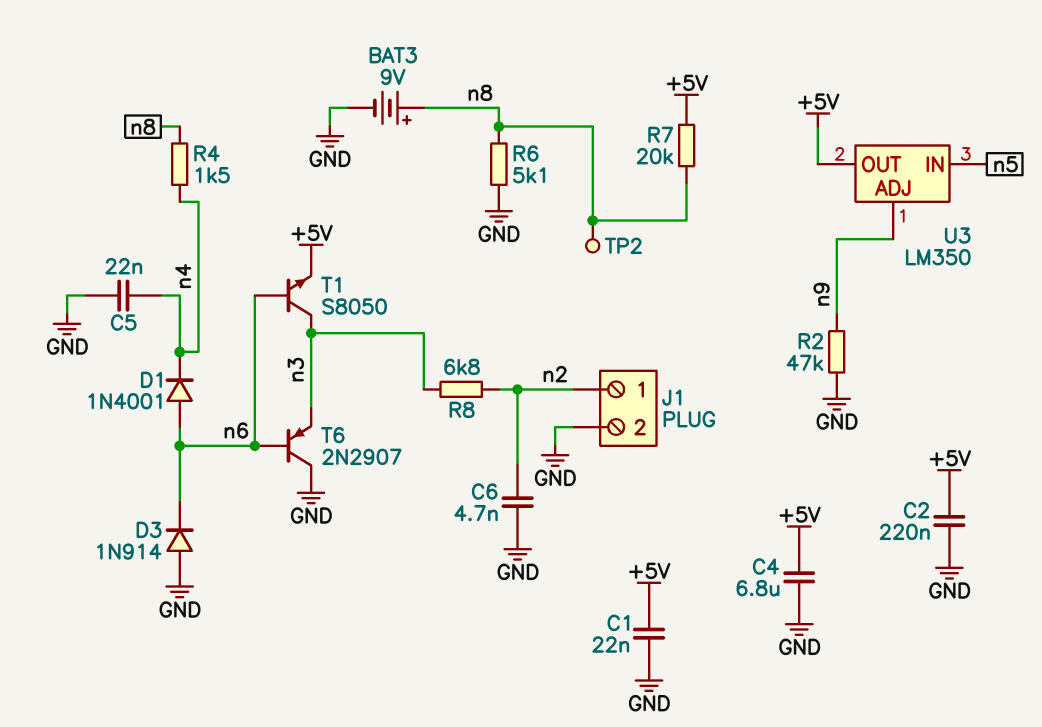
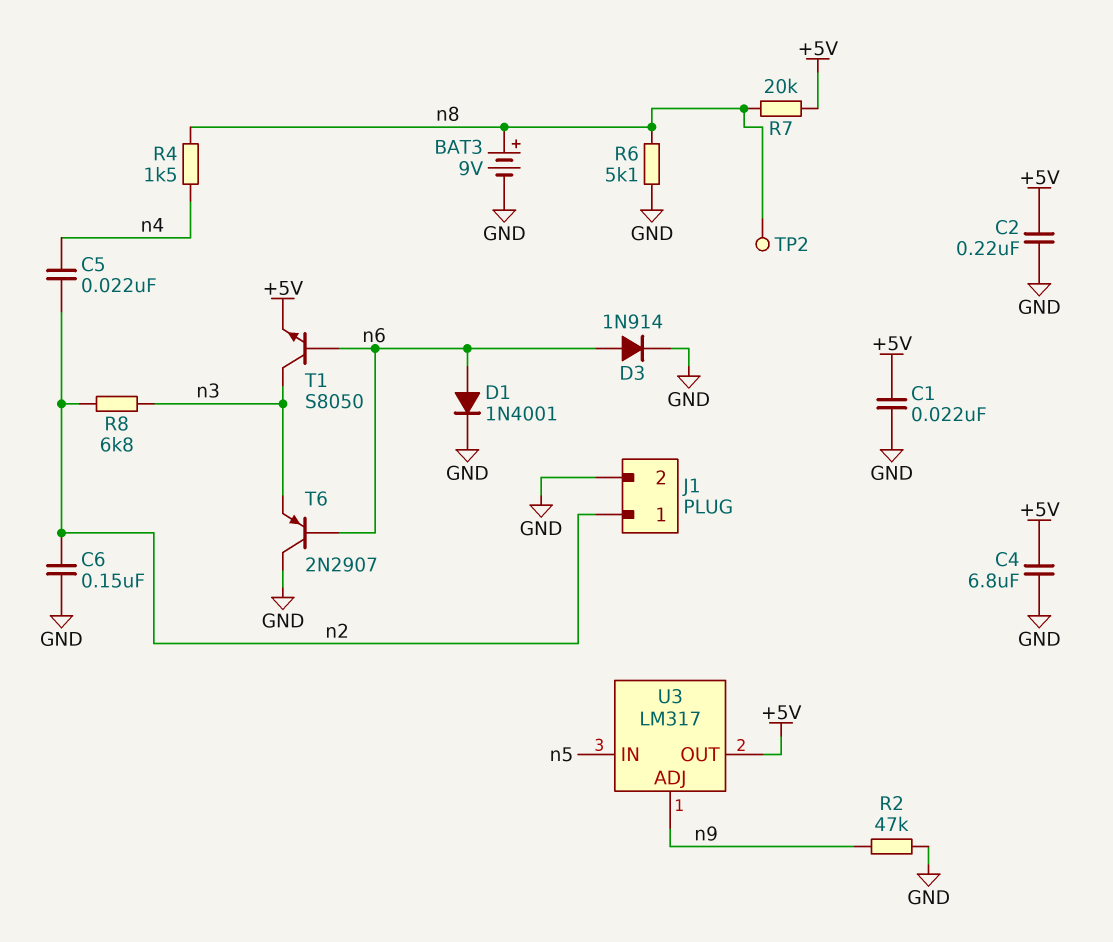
C5: 22nF (GND, n4) -> 22nF (n2, n4)
C6: 4.7nF (GND, n2) -> 150nF (GND, n2)
D1: diode 1N4001 (A n6, K n4) -> diode 1N4001 (A n6, K GND)
D3: diode 1N914 (A GND, K n6) -> diode 1N914 (A n6, K GND)
U3: LM350 -> LM317

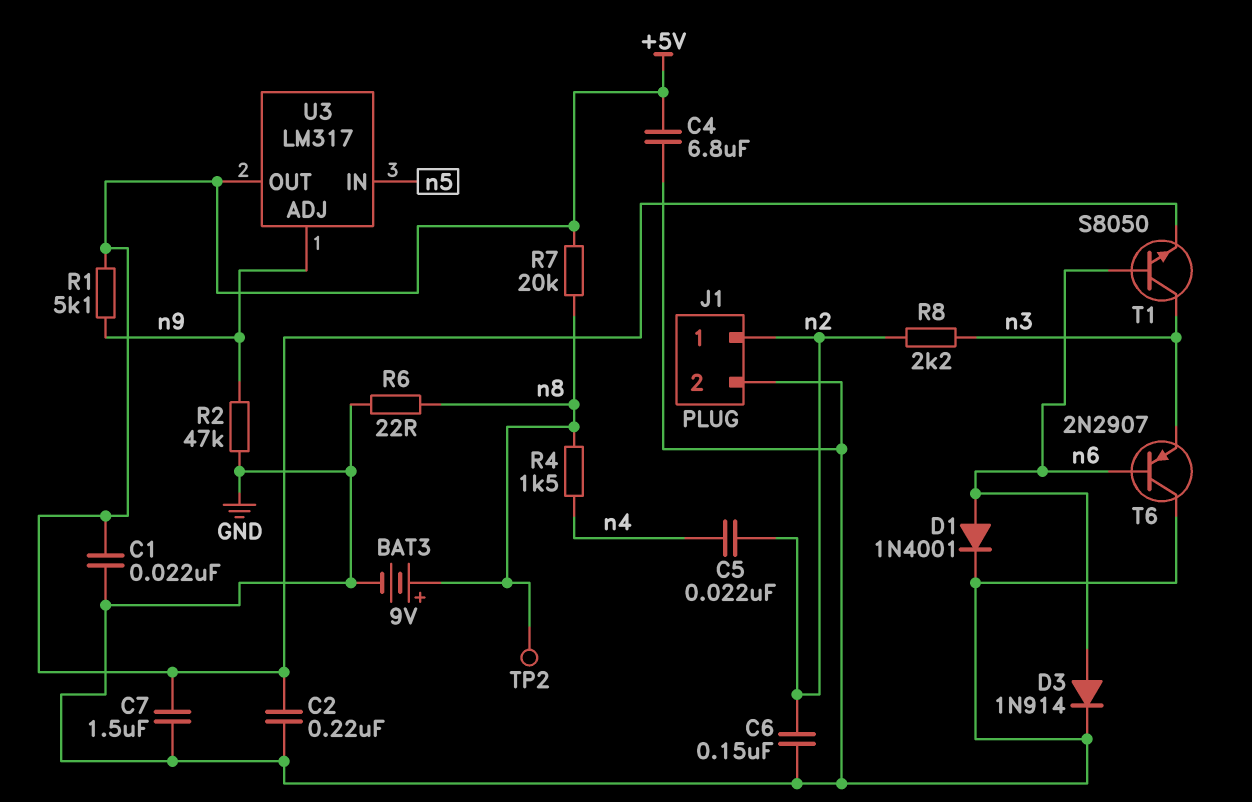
C7: none -> 1.5uF (+5V, GND)
R1: none -> 5.1k (+5V, n9)
R6: 5.1k (GND, n8) -> 22 (GND, n8)
R8: 6.8k (n2, n3) -> 2.2k (n2, n3)

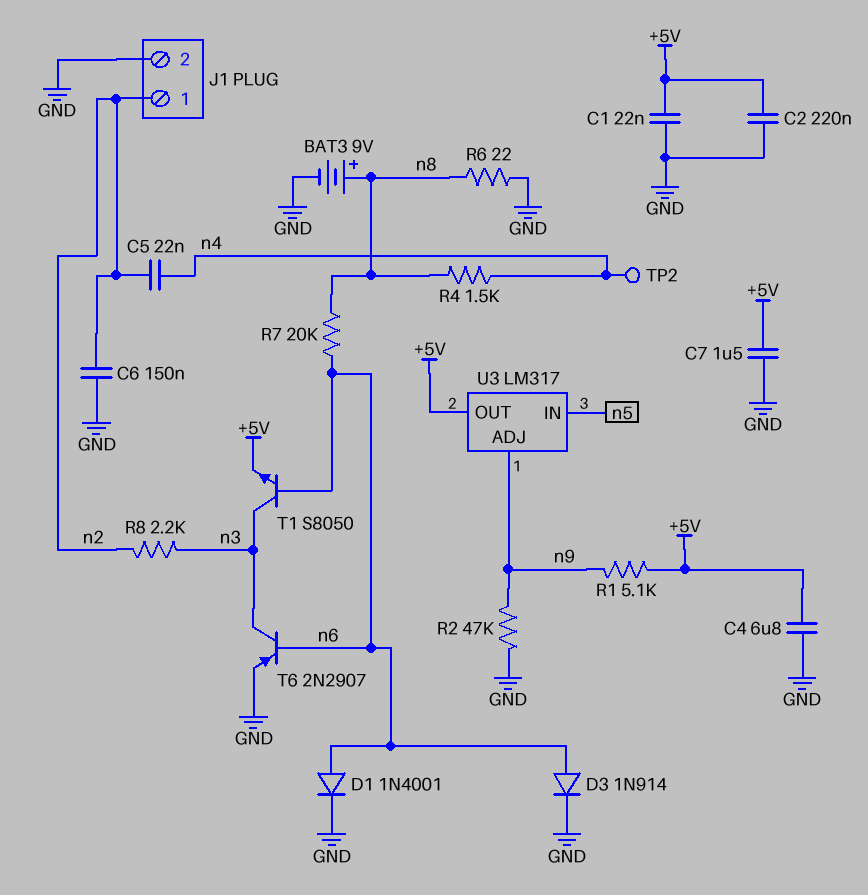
R7: 20k (+5V, n8) -> 20k (n6, n8)
T6: PNP 2N2907 (B n6, C GND, E n3) -> PNP 2N2907 (B n6, C n3, E GND)
TP2: test point (n8) -> test point (n4)

